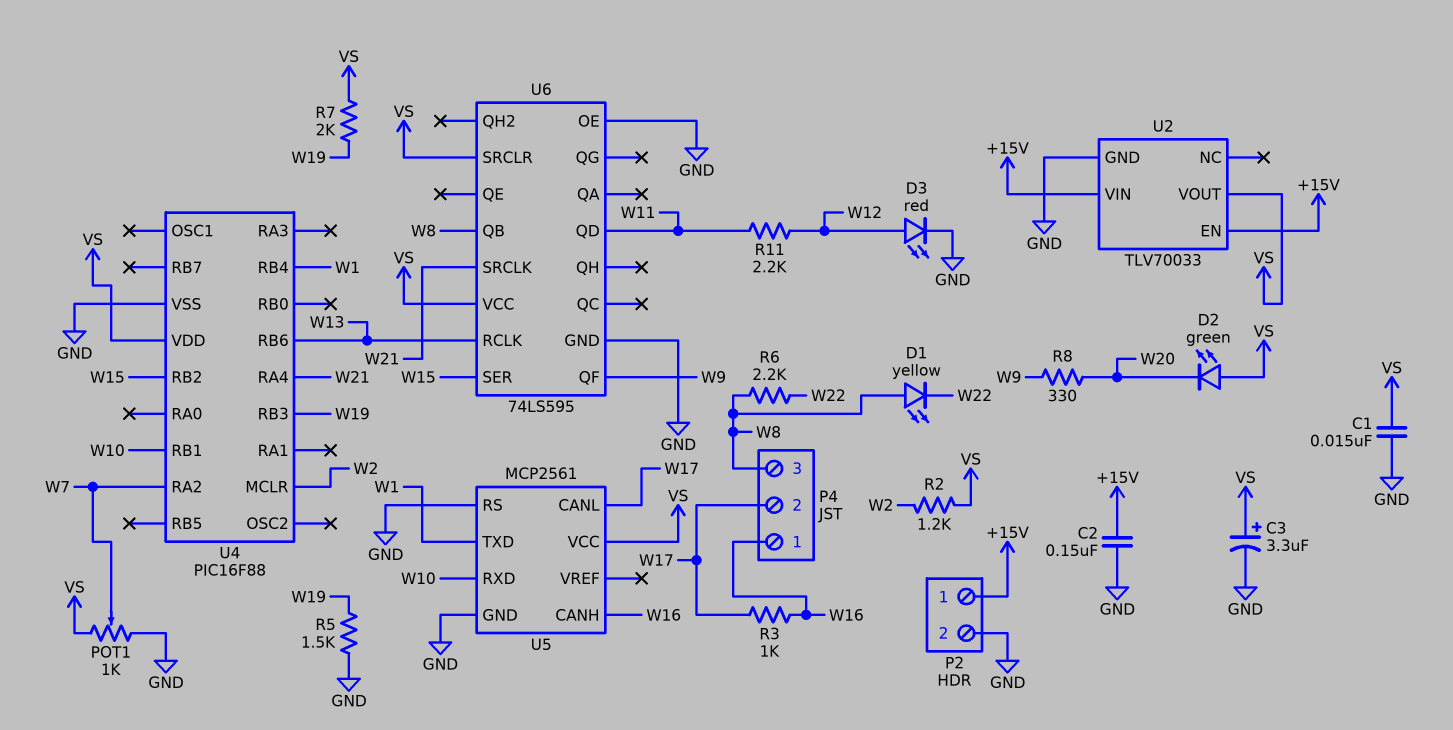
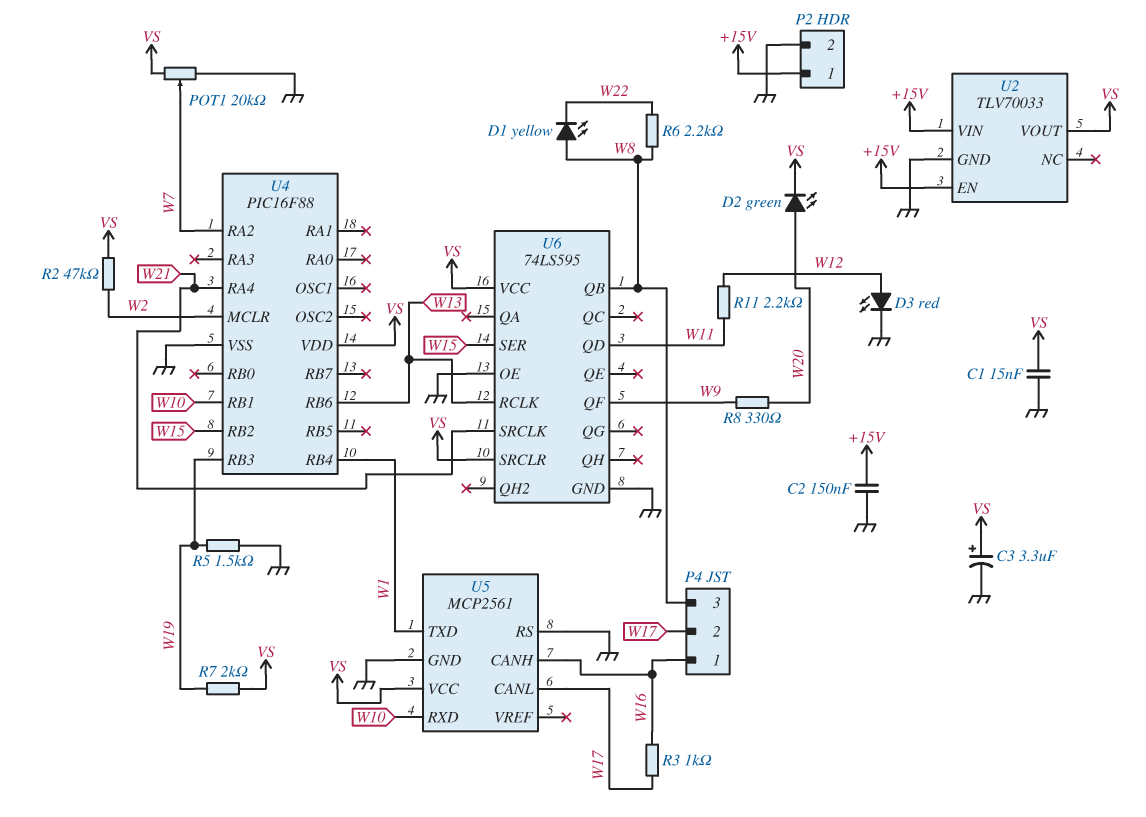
D2: LED green (A VS, K W20) -> LED green (A W20, K VS)
POT1: 1k (GND, VS, wiper W7) -> 20k (GND, VS, wiper W7)
R2: 1.2k (VS, W2) -> 47k (VS, W2)

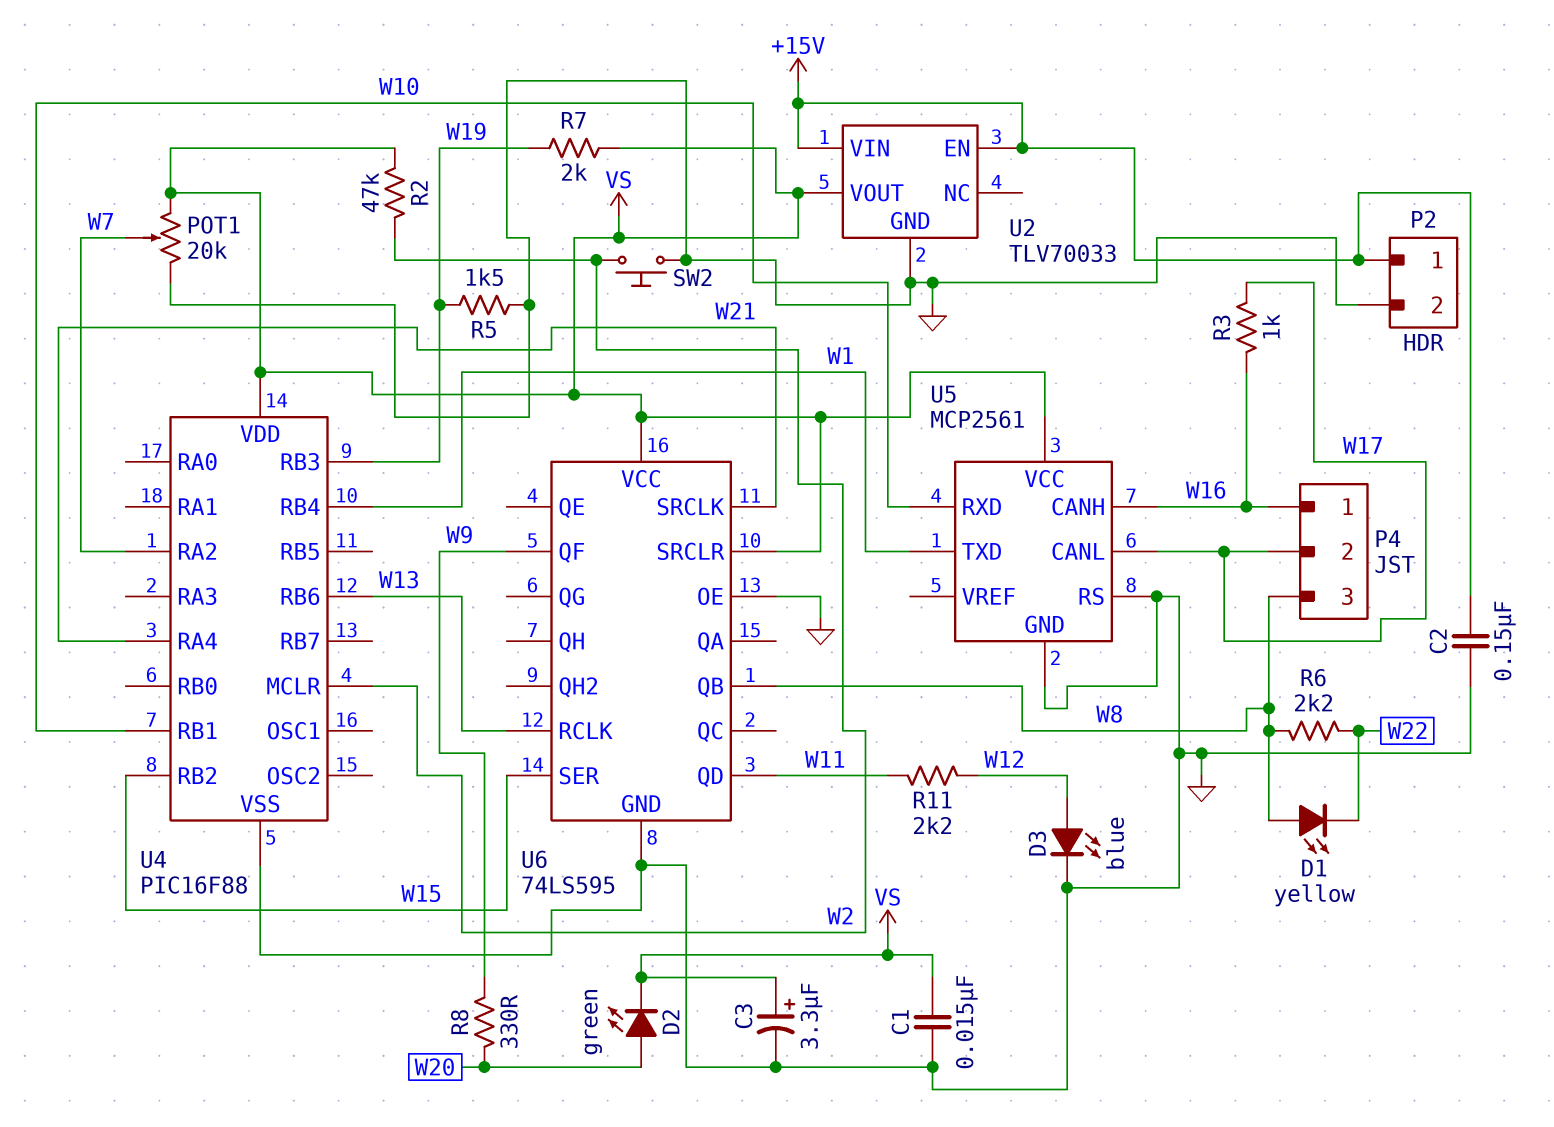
D3: LED red (A W12, K GND) -> LED blue (A W12, K GND)
SW2: none -> button (GND, W2)

